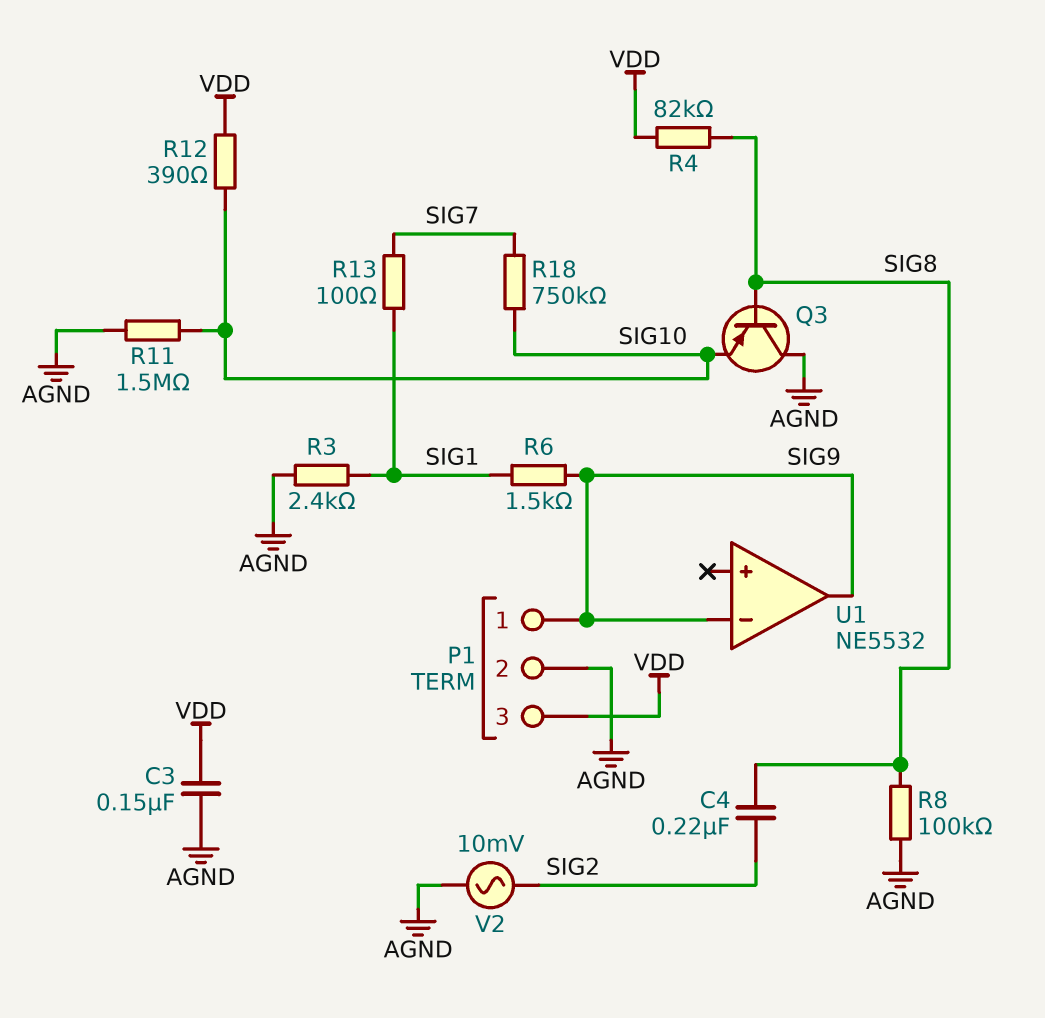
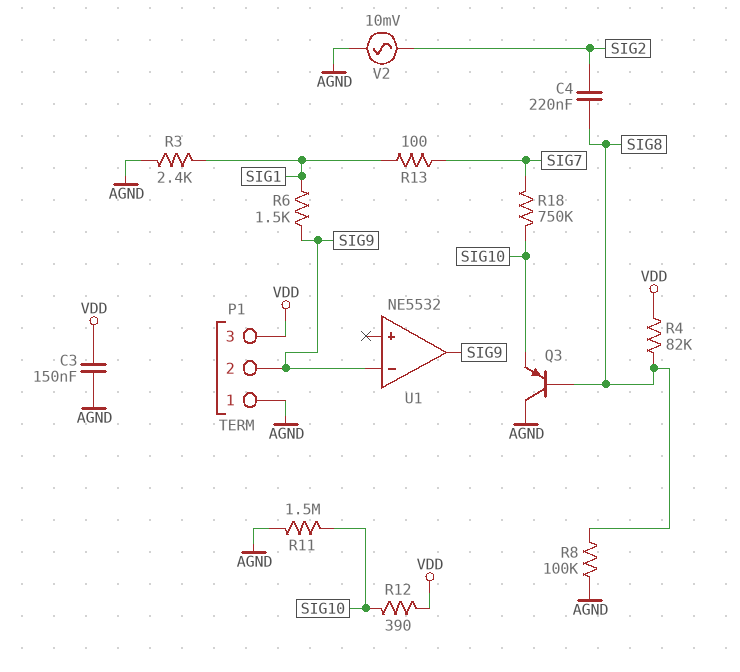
P1 pin 1: SIG9 -> AGND
P1 pin 2: AGND -> SIG9

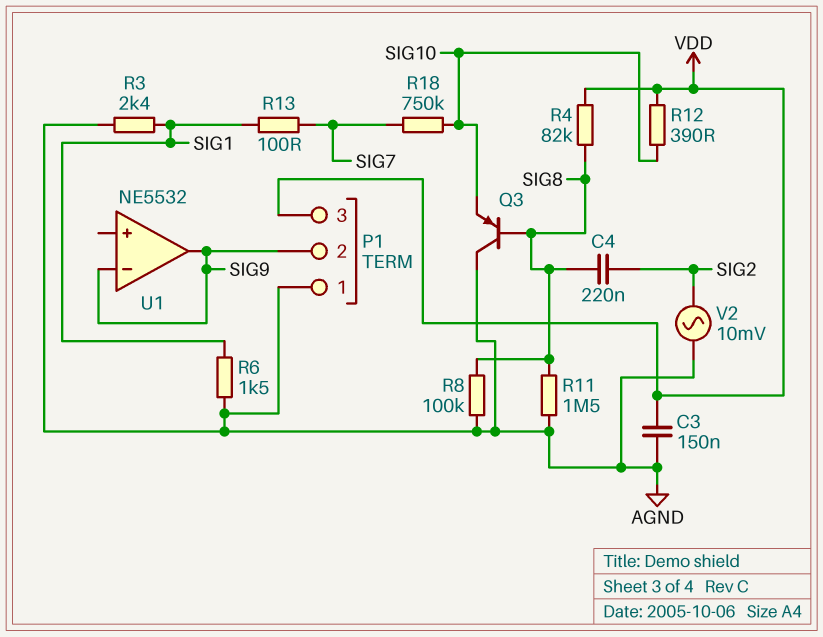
R6: 1.5k (SIG1, SIG9) -> 1.5k (AGND, SIG1)
R11: 1.5M (AGND, SIG10) -> 1.5M (AGND, SIG8)

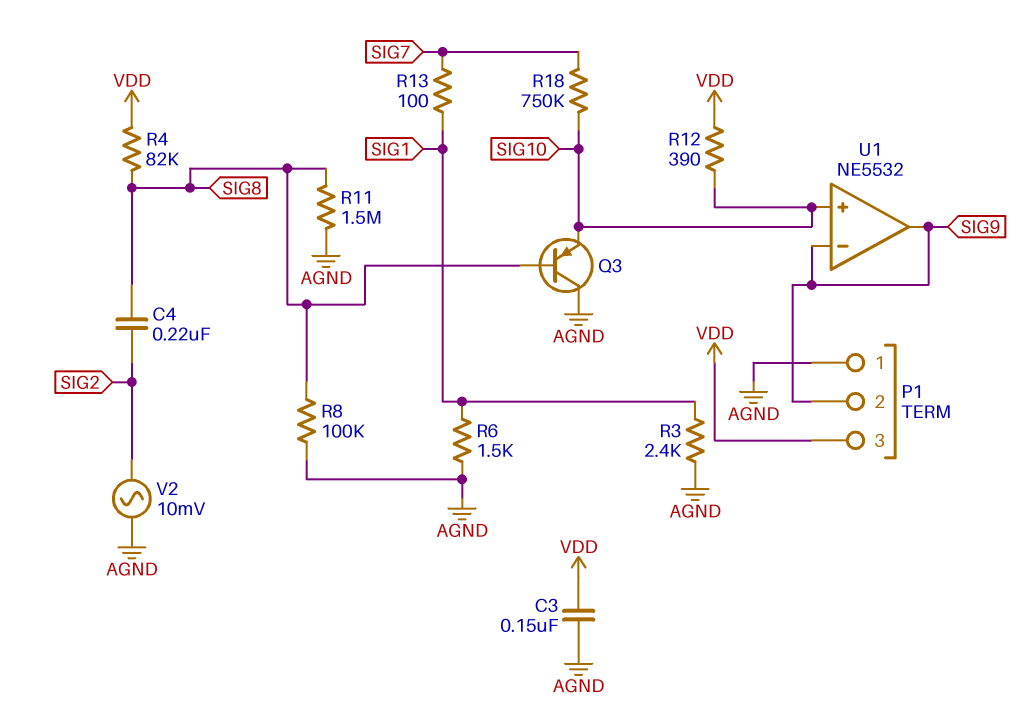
U1 pin in+: none -> SIG10

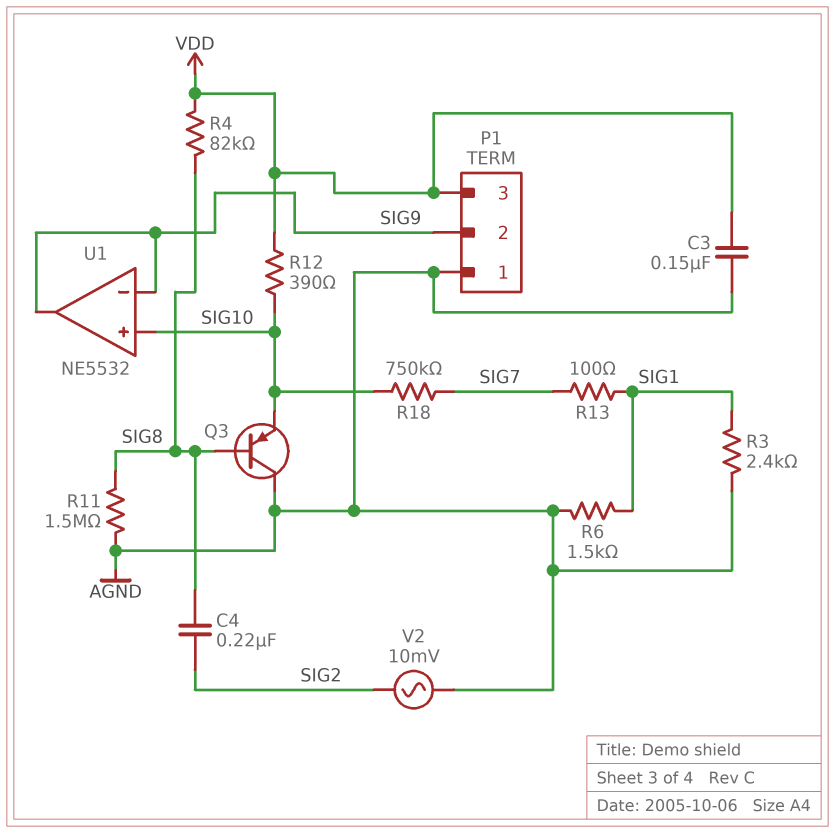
R8: 100k (AGND, SIG8) -> none

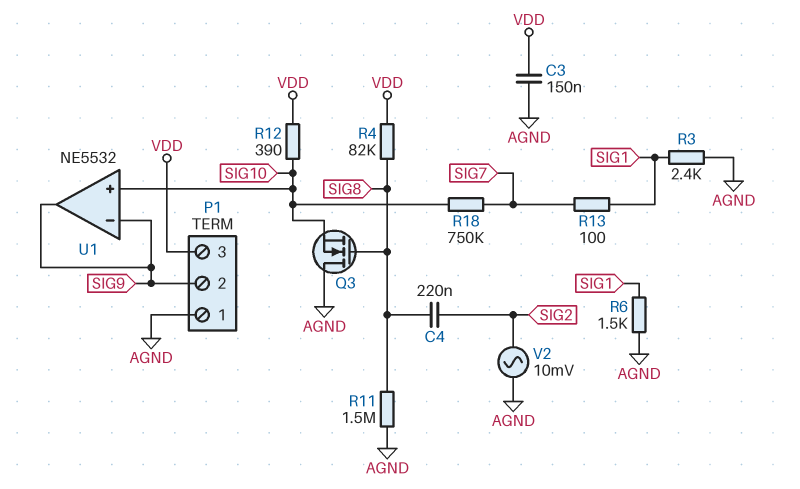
Q3: PNP (B SIG8, C AGND, E SIG10) -> NMOS (G SIG8, D AGND, S SIG10)

